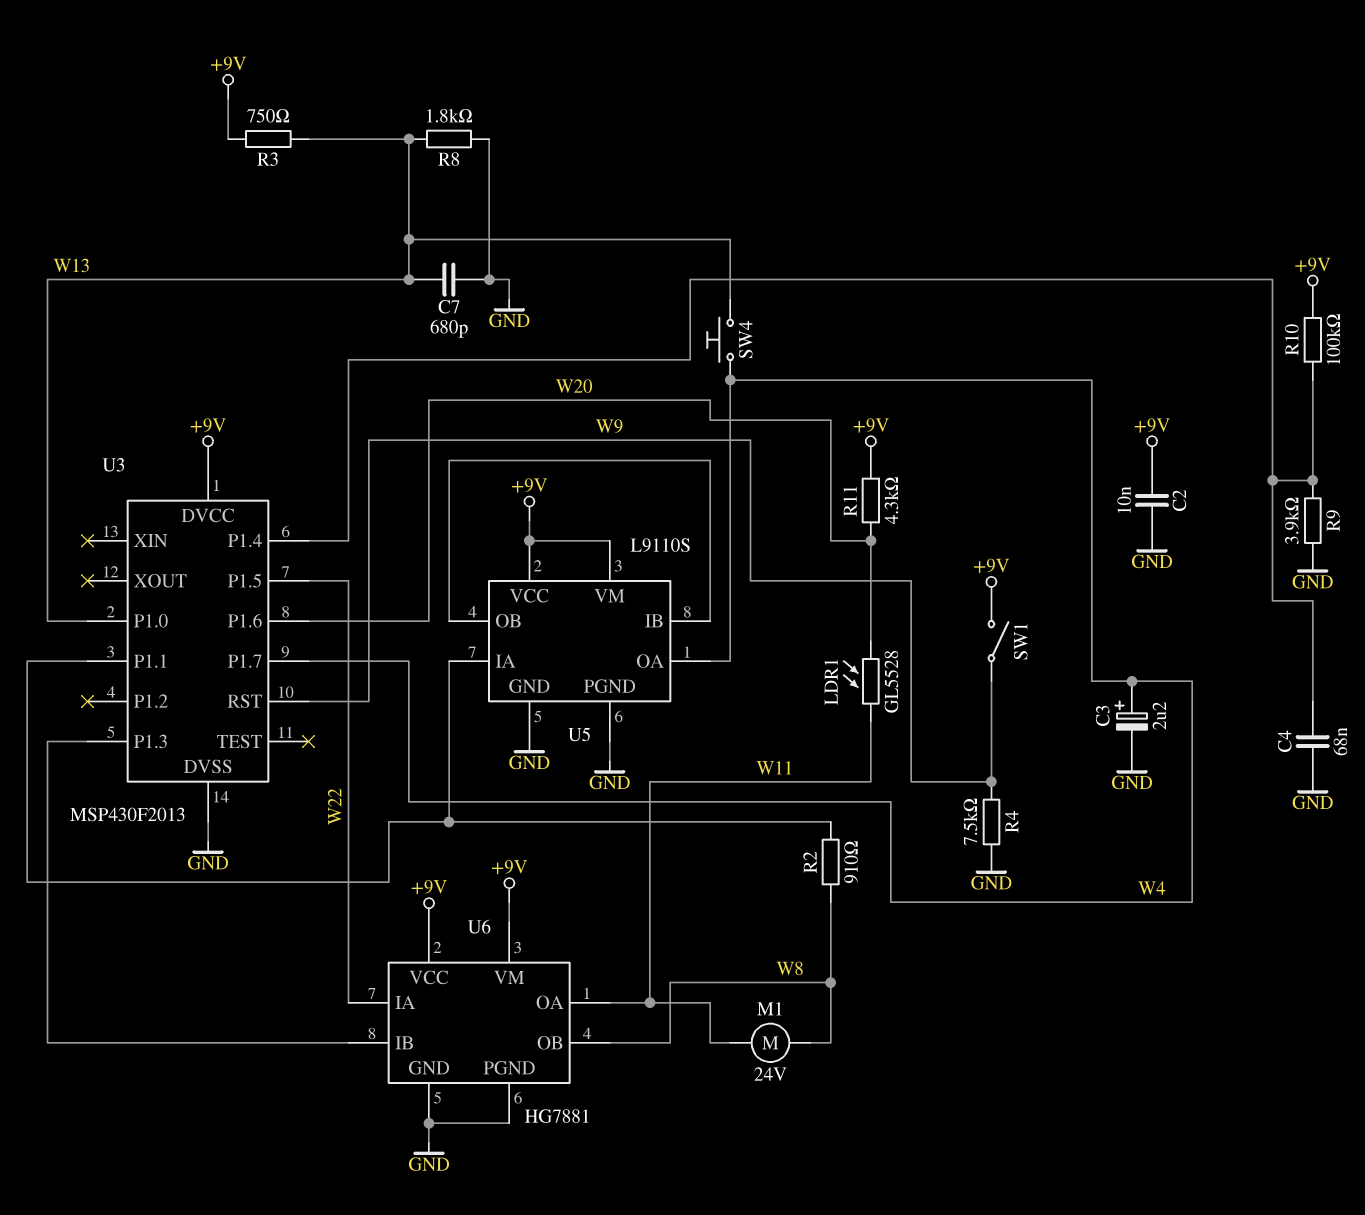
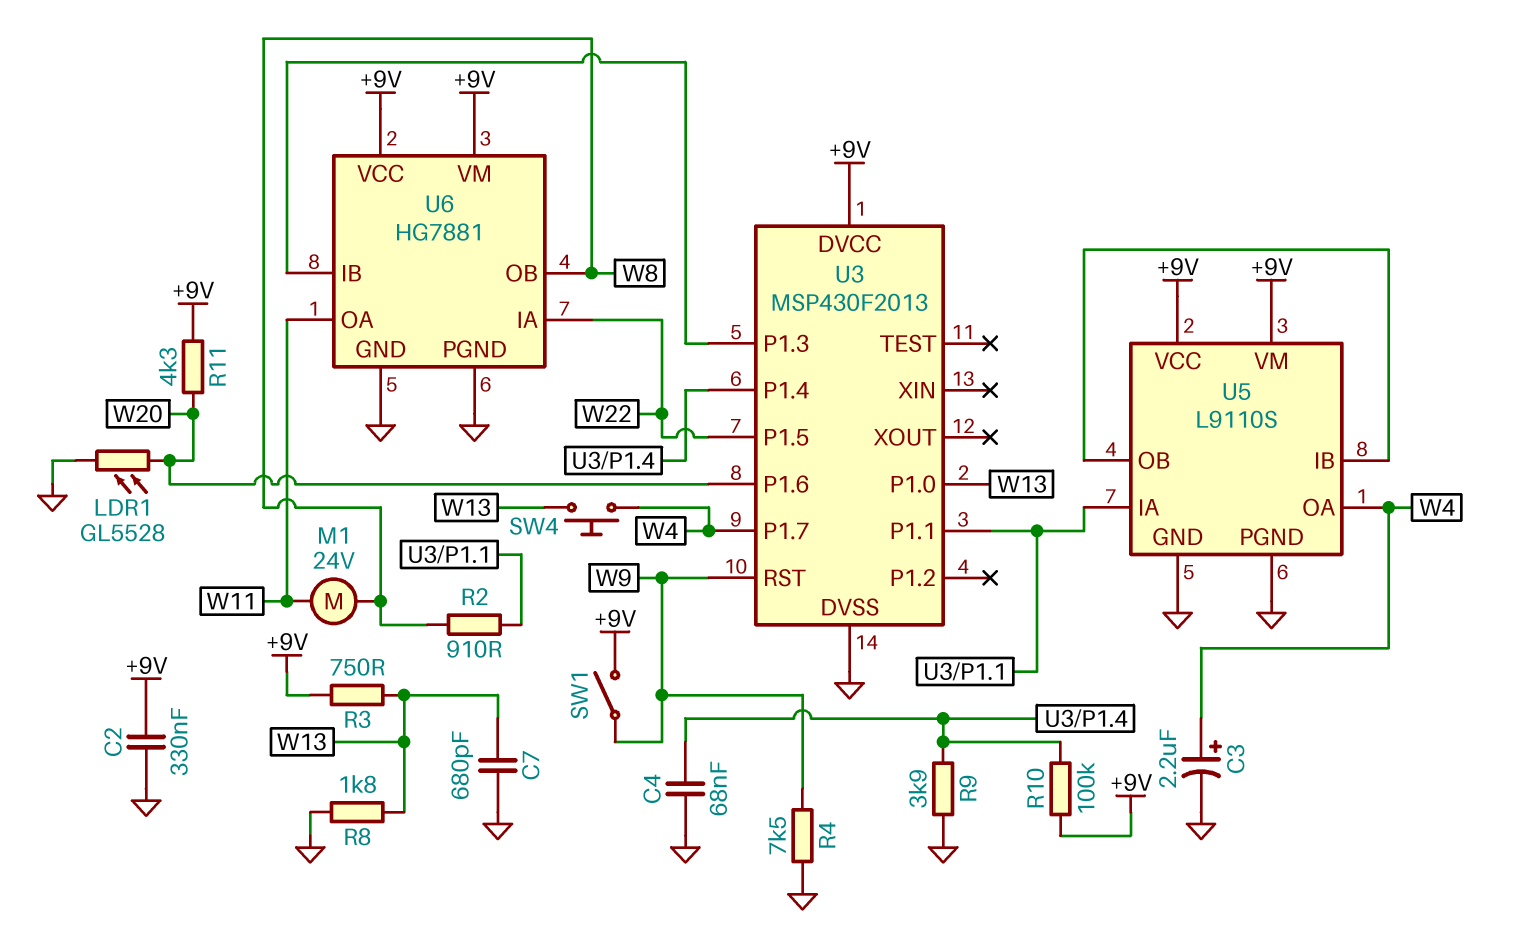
C2: 10nF (+9V, GND) -> 330nF (+9V, GND)
LDR1: GL5528 (W11, W20) -> GL5528 (GND, W20)

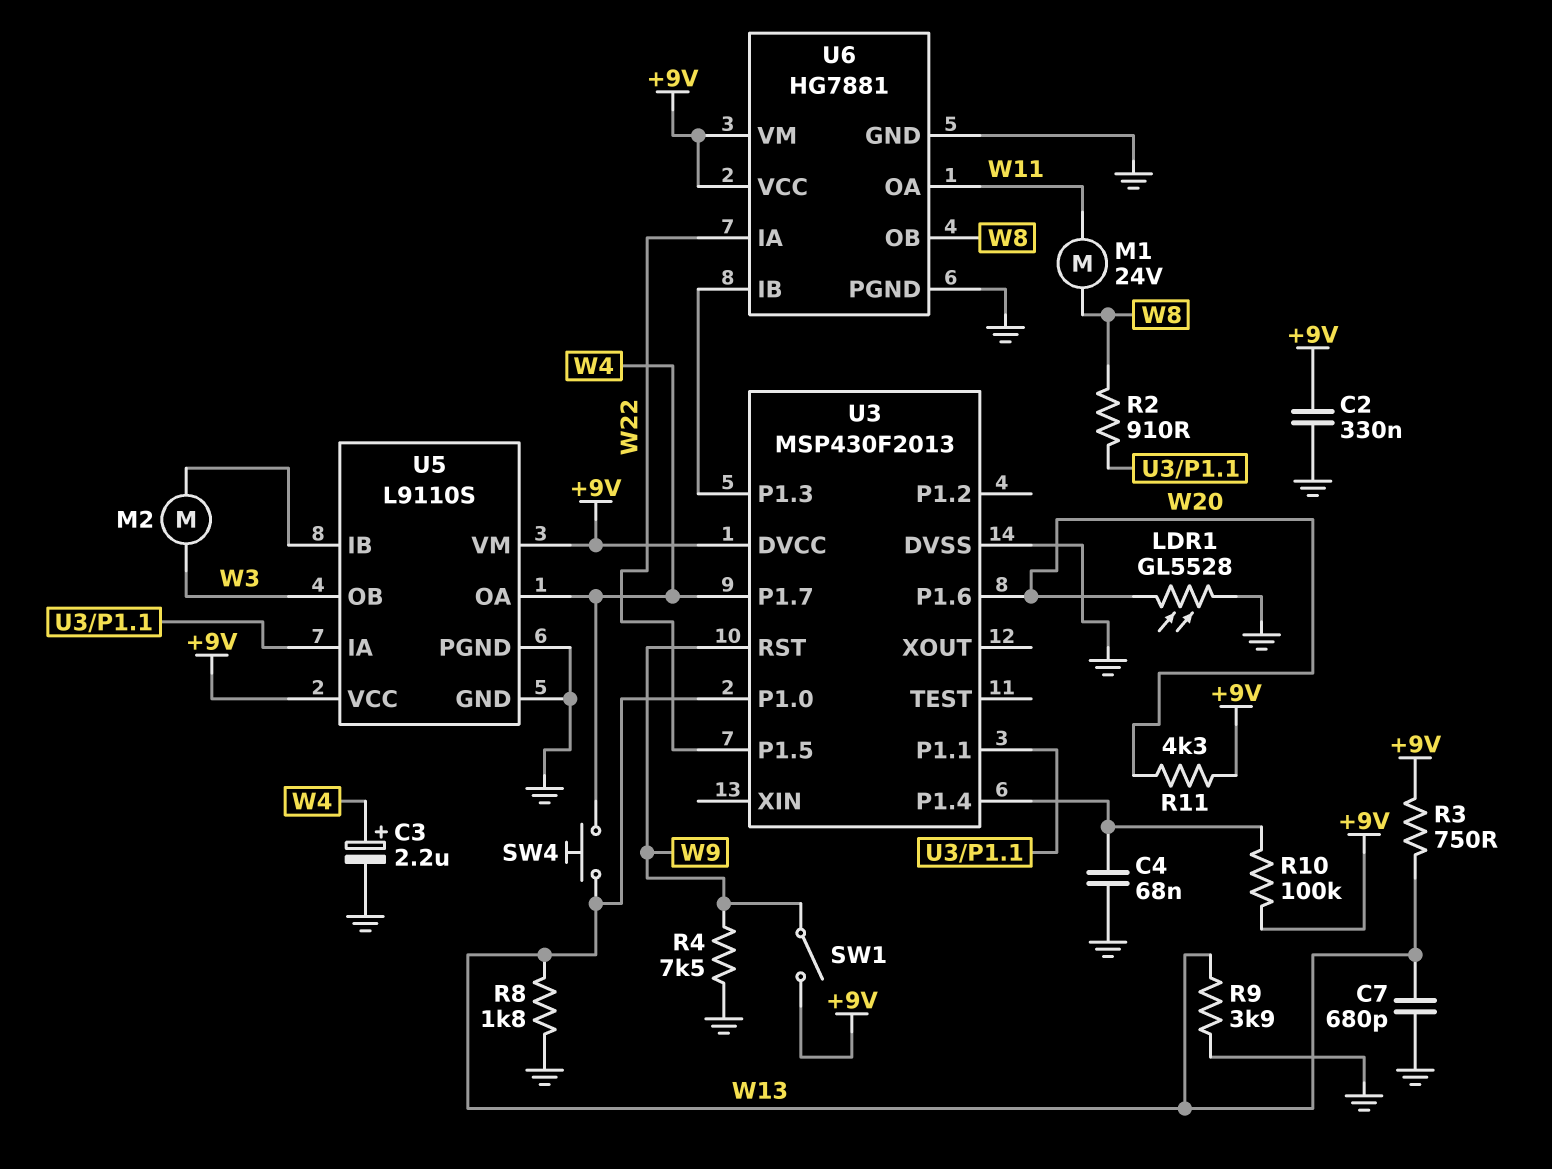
M2: none -> motor (U5/IB, W3)
R9: 3.9k (GND, U3/P1.4) -> 3.9k (GND, W13)
U5 pin OB: U5/IB -> W3

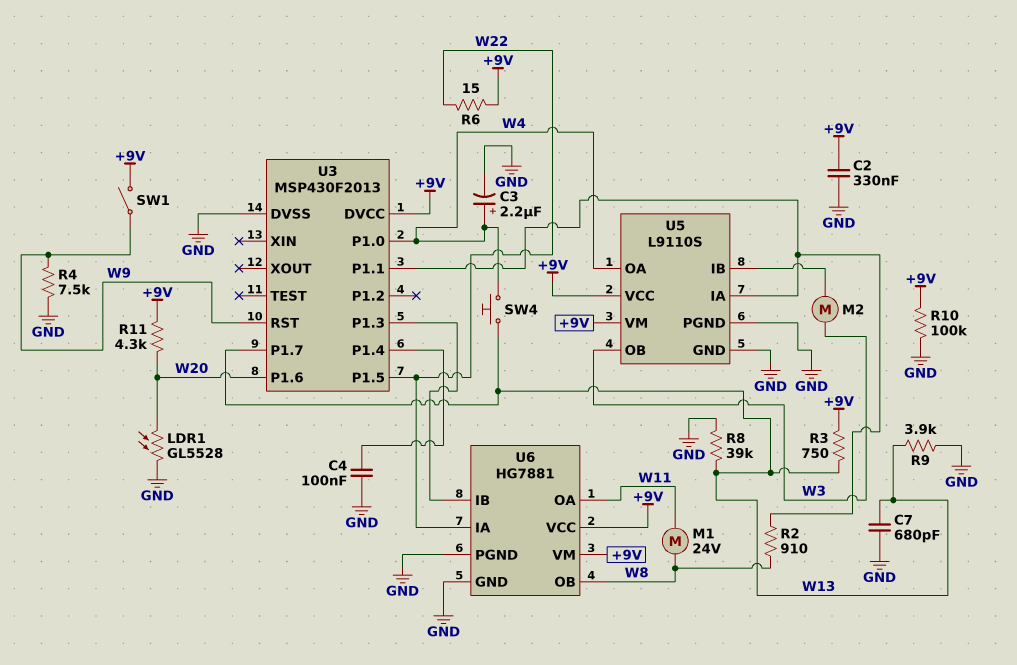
C4: 68nF (GND, U3/P1.4) -> 100nF (GND, U3/P1.4)
R6: none -> 15 (+9V, W22)
R8: 1.8k (GND, W13) -> 39k (GND, W13)
R10: 100k (+9V, U3/P1.4) -> 100k (+9V, GND)
U3 pin P1.0: W13 -> W4
U3 pin P1.7: W4 -> W13

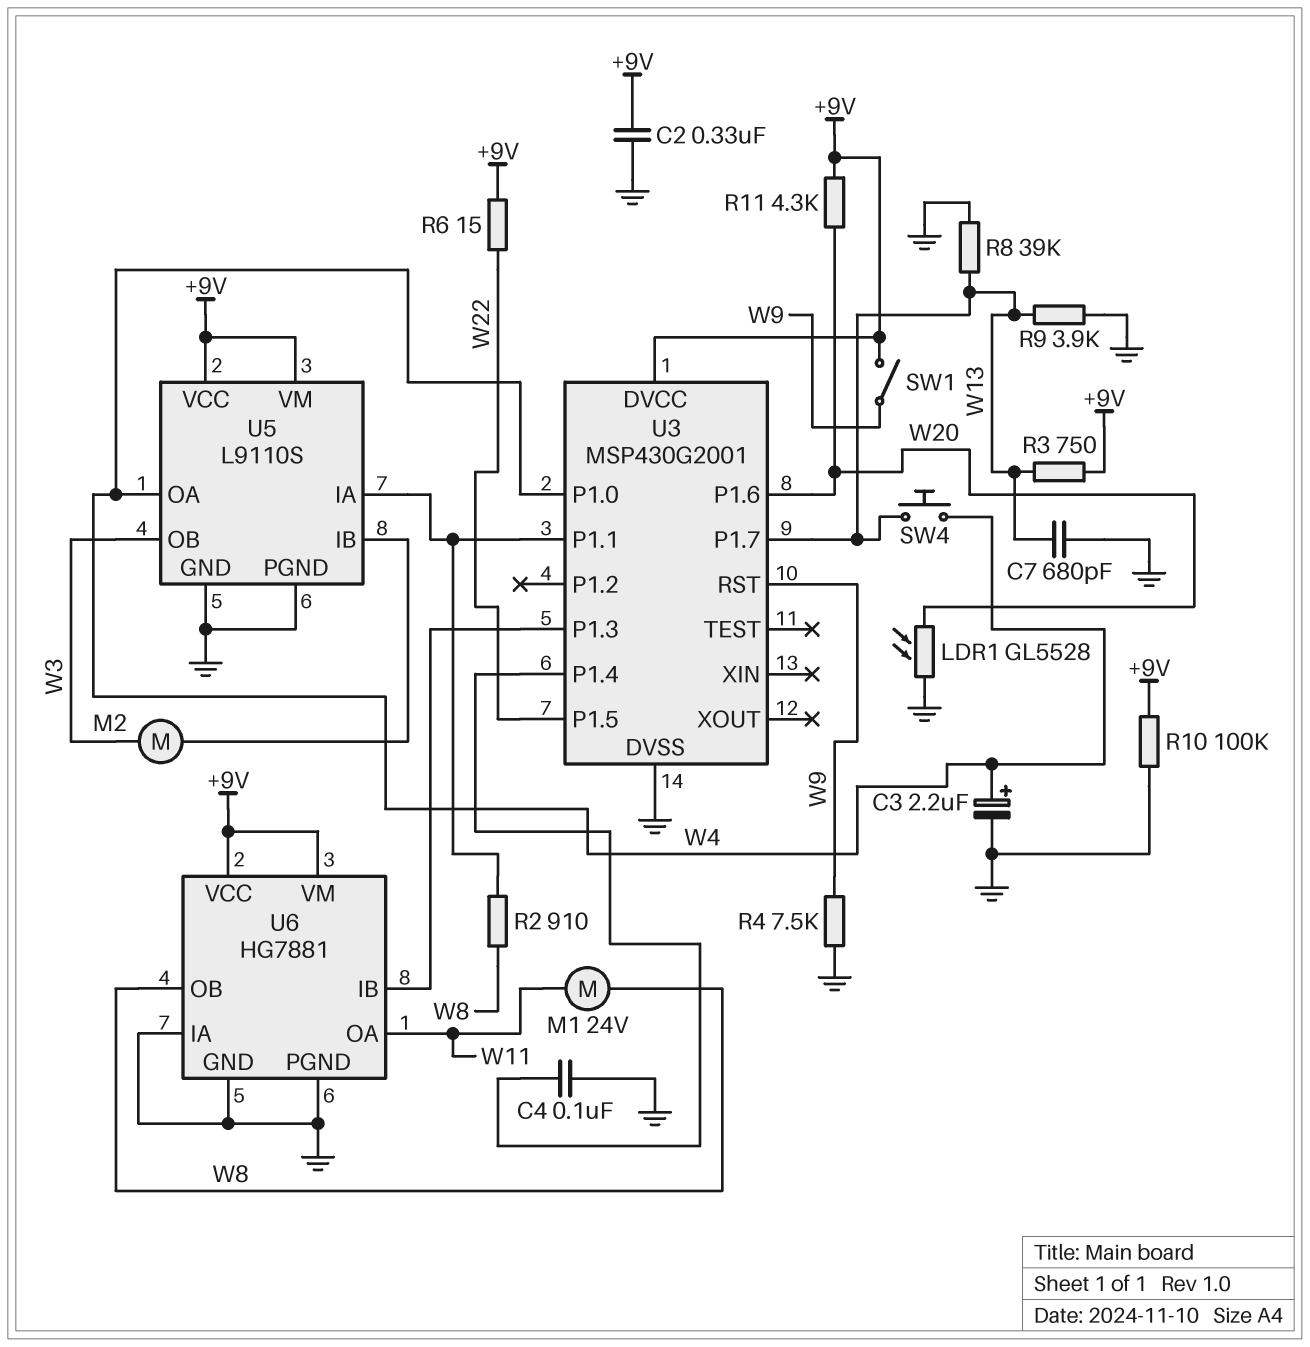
U3: MSP430F2013 -> MSP430G2001
U6 pin IA: W22 -> GND

